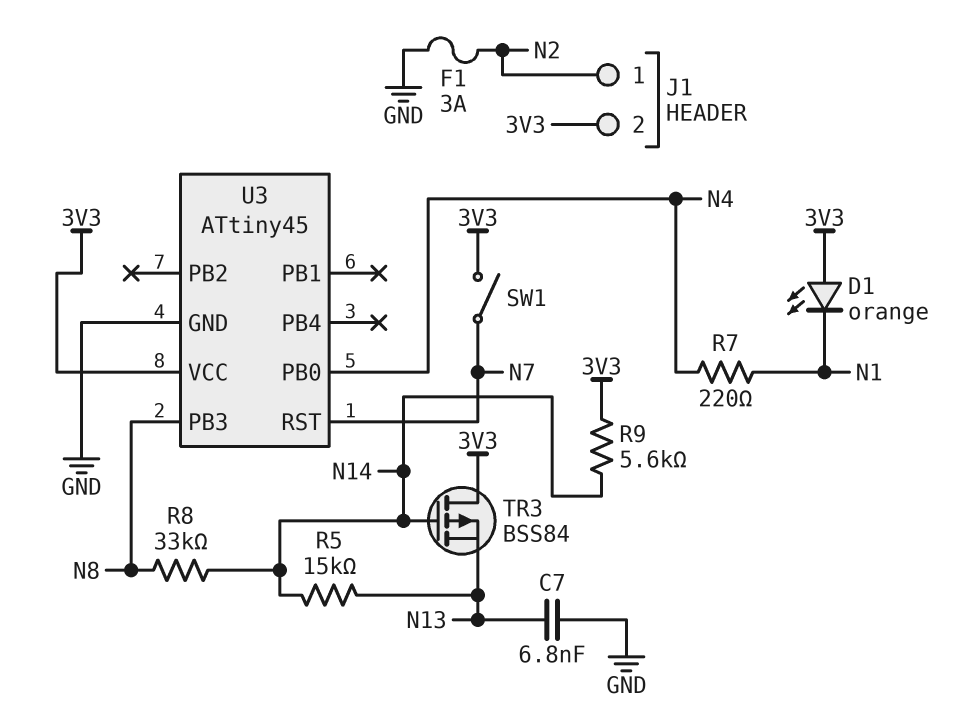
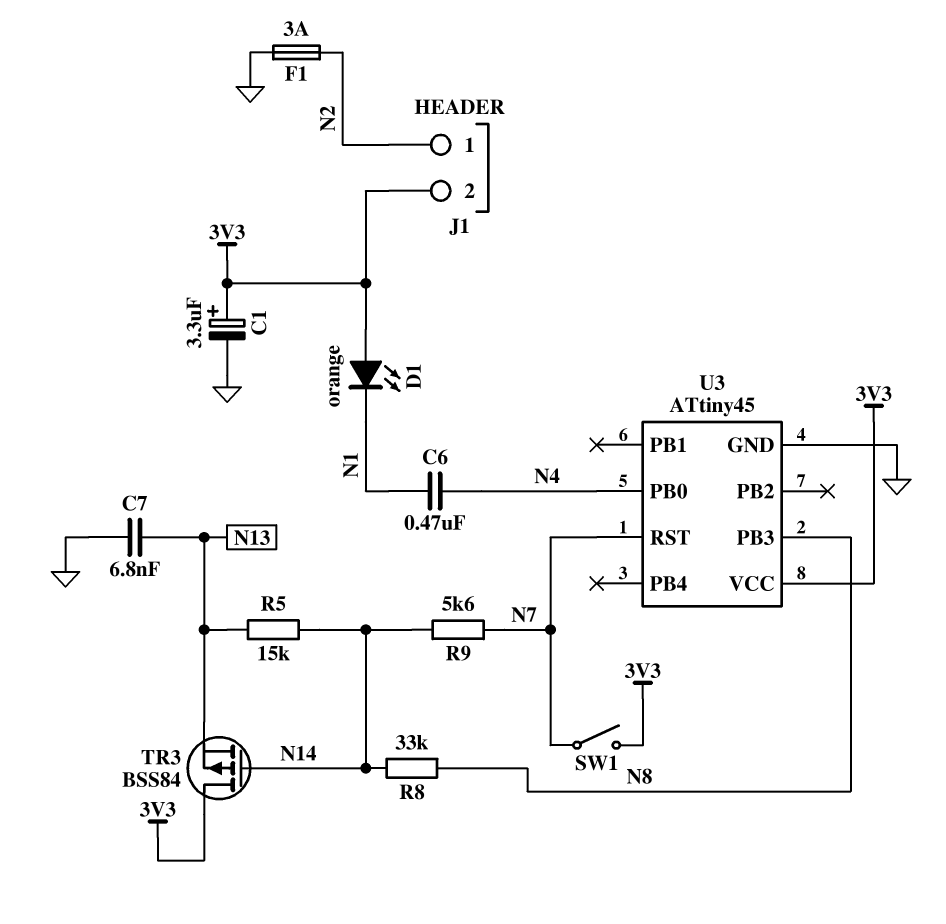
C1: none -> 3.3uF (plus 3V3, minus GND)
C6: none -> 470nF (N1, N4)
R7: 220 (N1, N4) -> none
R9: 5.6k (3V3, N14) -> 5.6k (N7, N14)

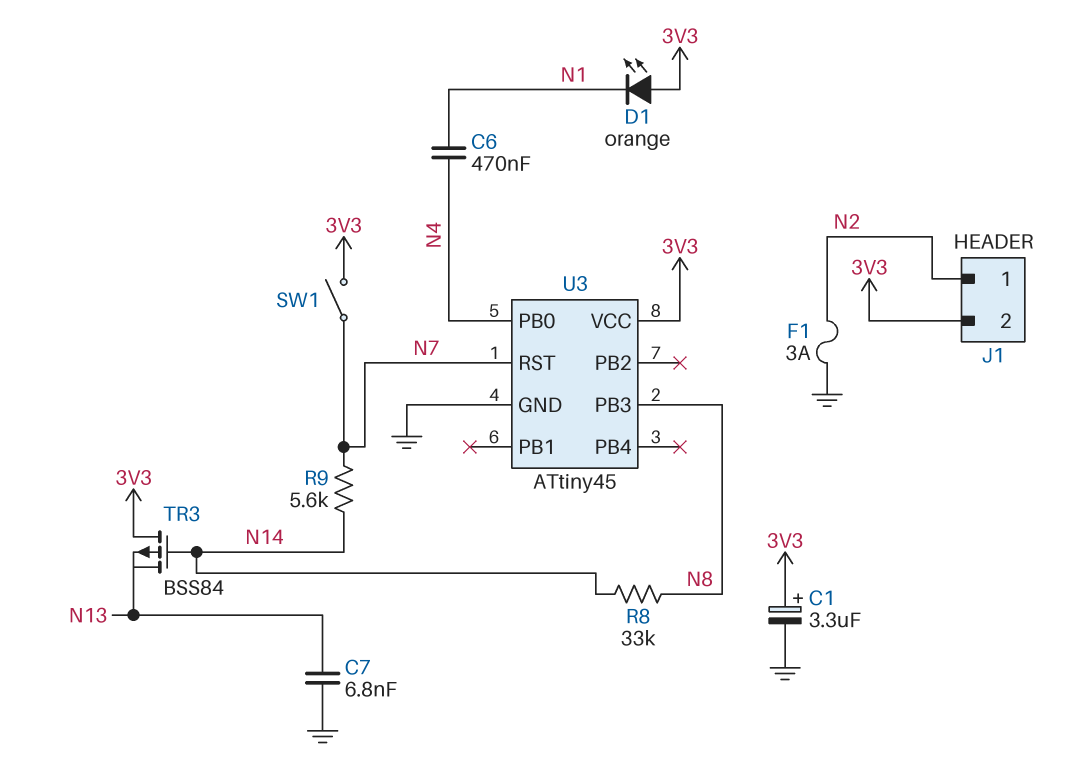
R5: 15k (N13, N14) -> none

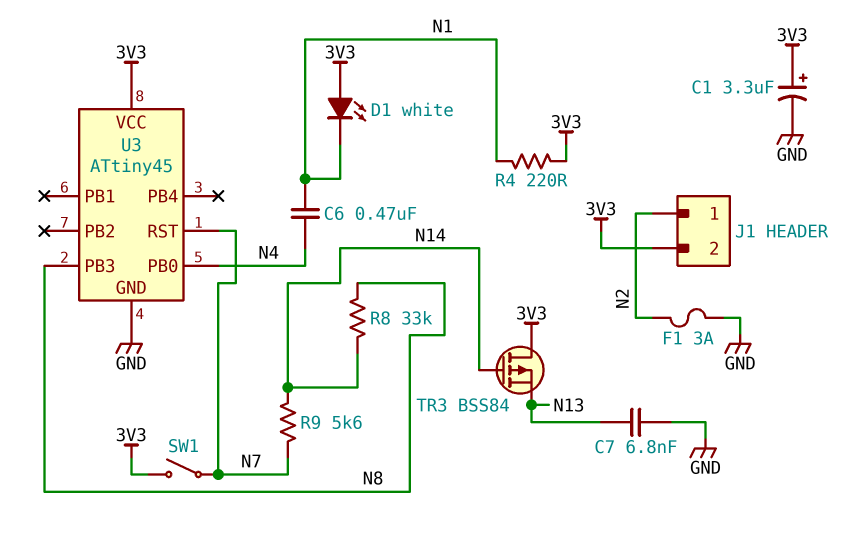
D1: LED orange (A 3V3, K N1) -> LED white (A 3V3, K N1)
R4: none -> 220 (3V3, N1)

